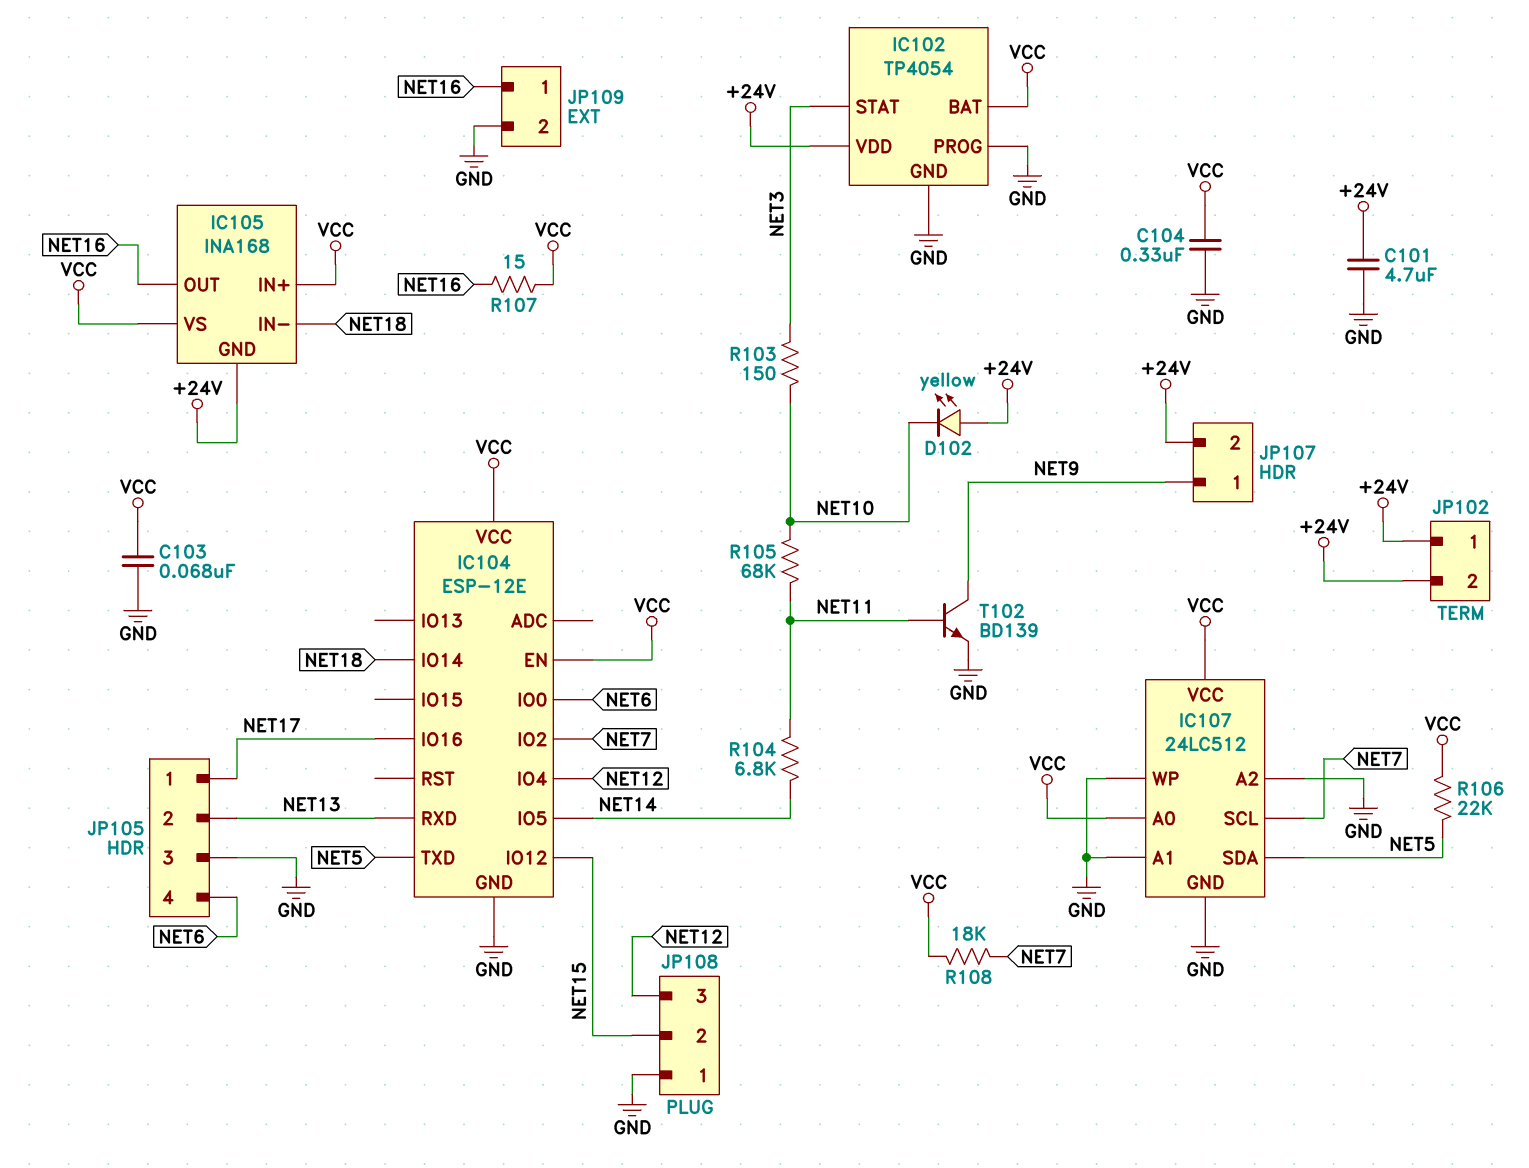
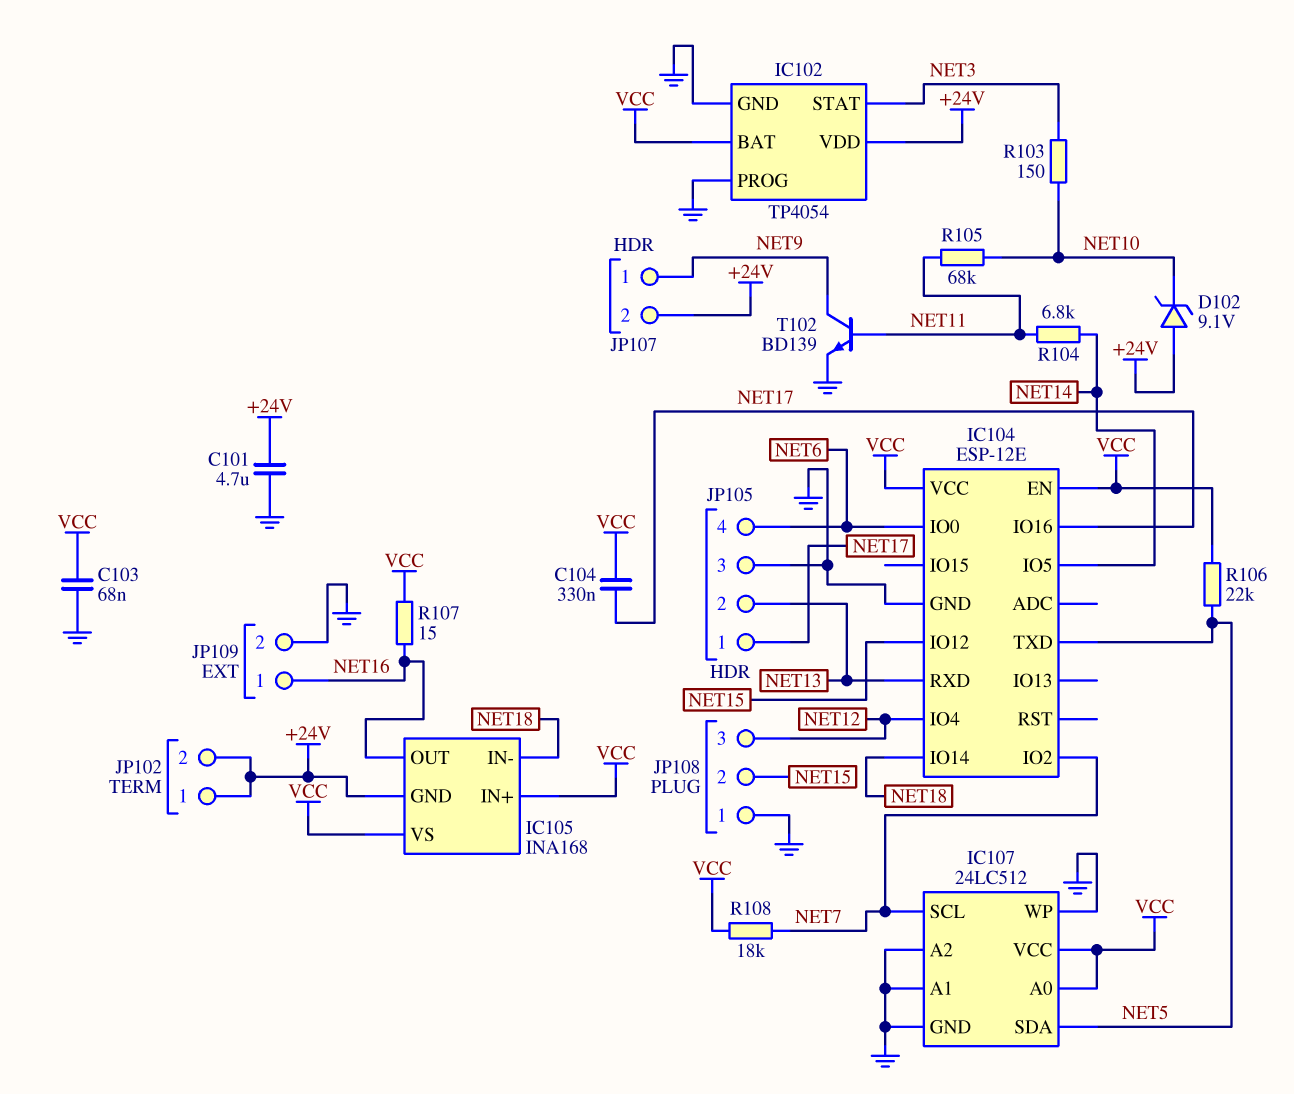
C104: 330nF (GND, VCC) -> 330nF (NET17, VCC)
D102: LED yellow (A +24V, K NET10) -> zener 9.1V (A +24V, K NET10)

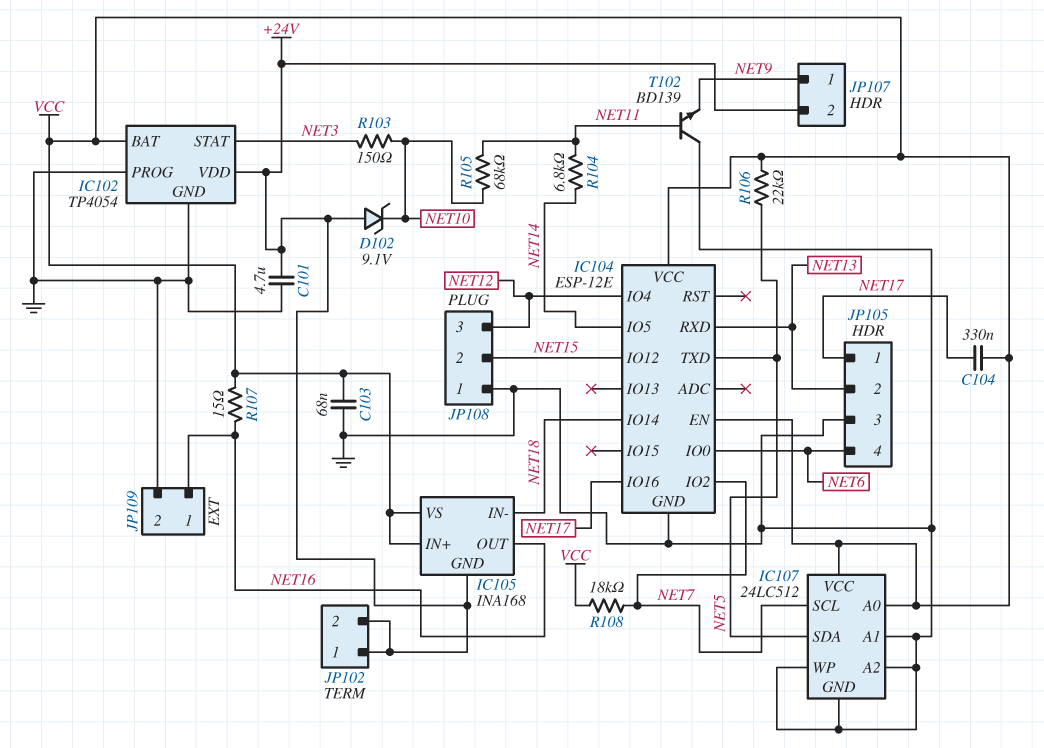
T102: NPN BD139 (B NET11, C NET9, E GND) -> NPN BD139 (B NET11, C GND, E NET9)

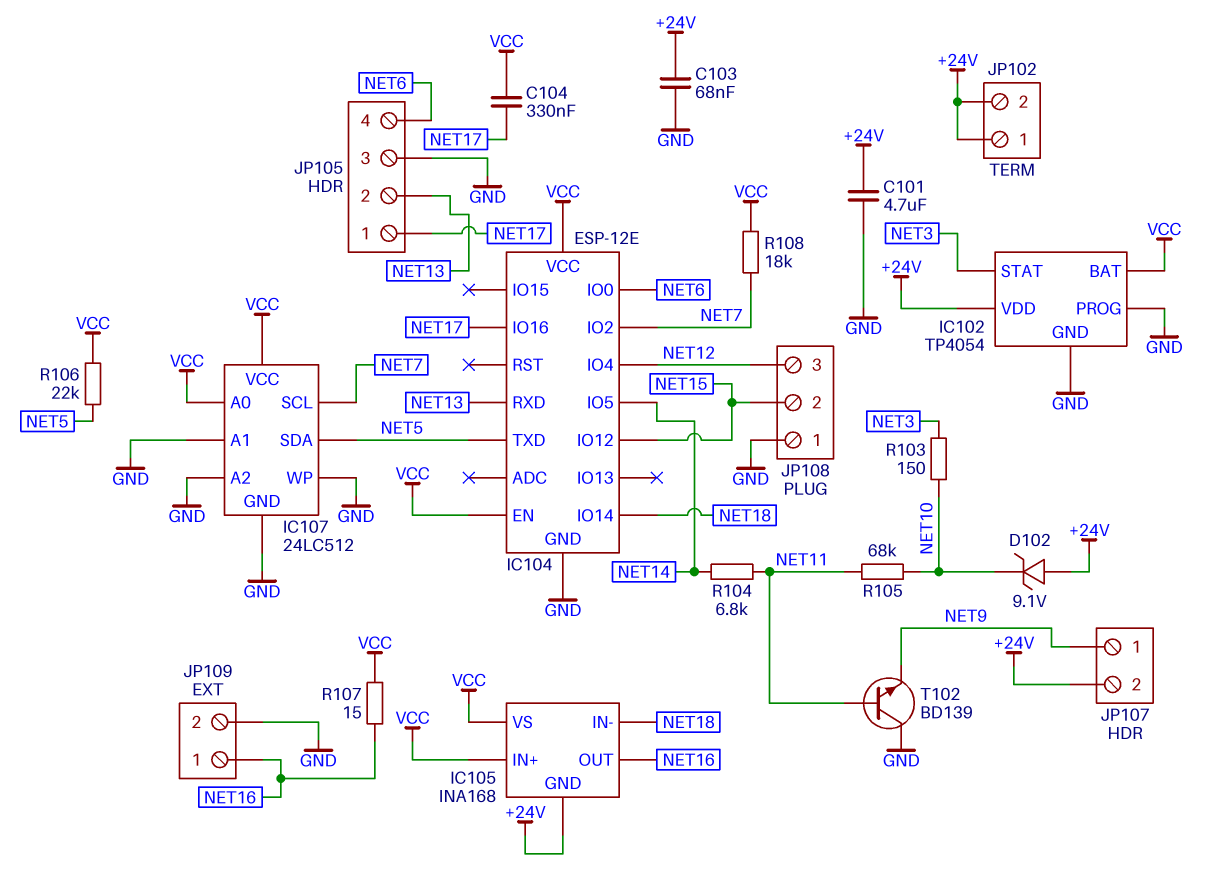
C103: 68nF (GND, VCC) -> 68nF (+24V, GND)

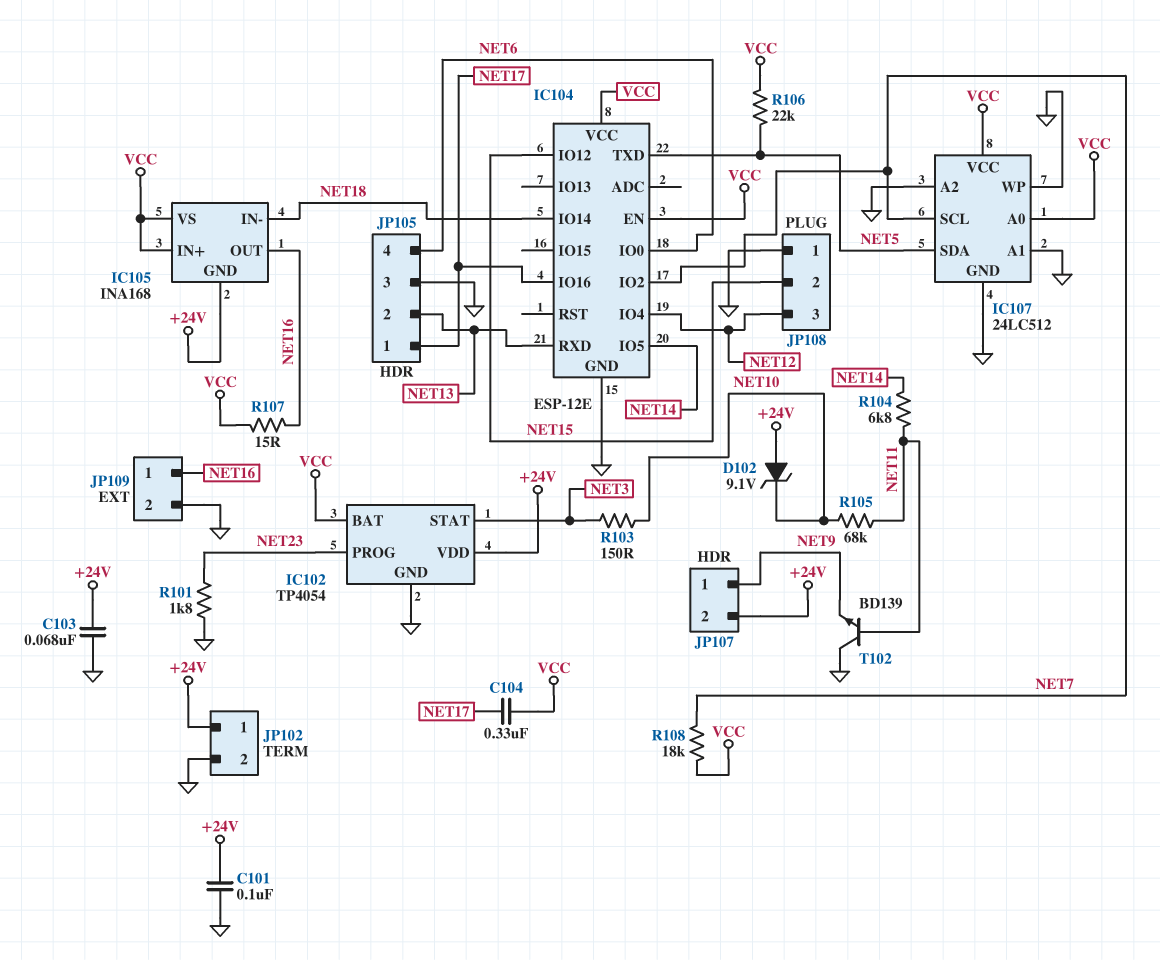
C101: 4.7uF (+24V, GND) -> 100nF (+24V, GND)
IC102 pin PROG: GND -> NET23
JP102 pin 2: +24V -> GND
R101: none -> 1.8k (GND, NET23)

